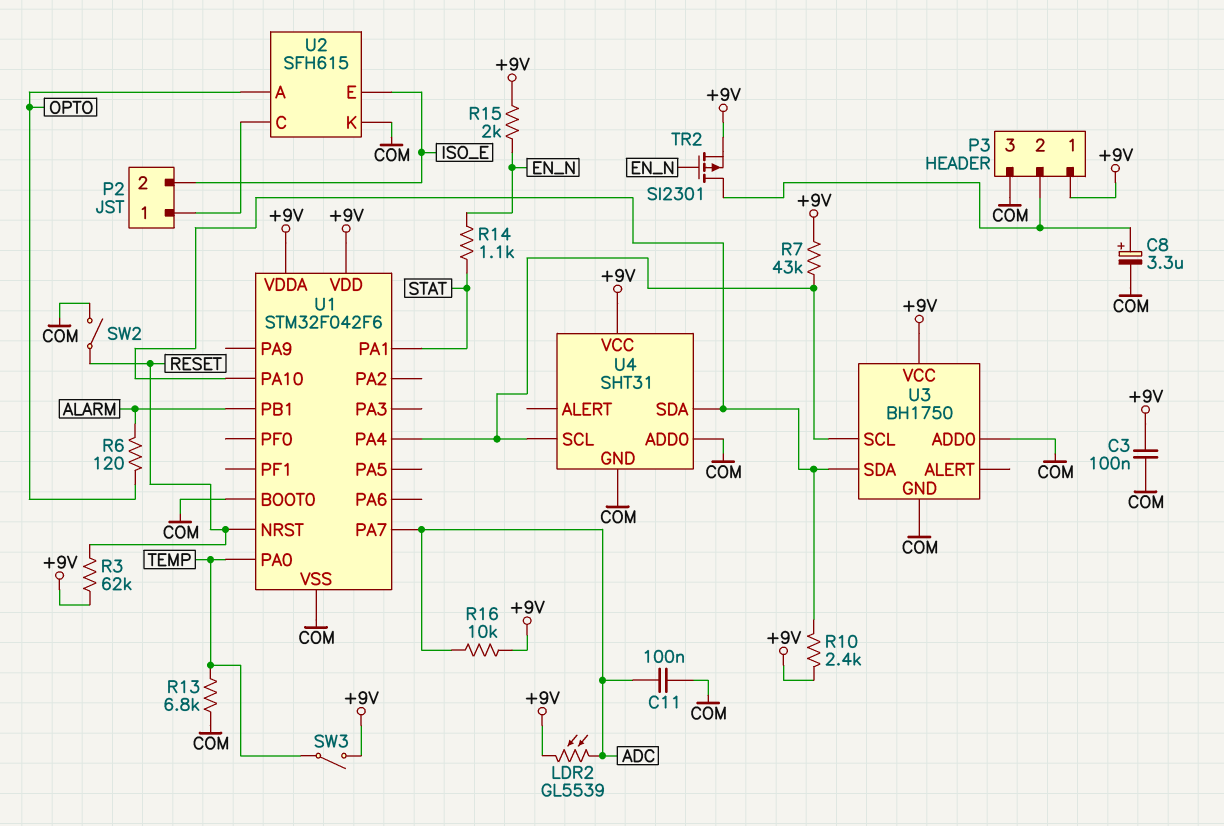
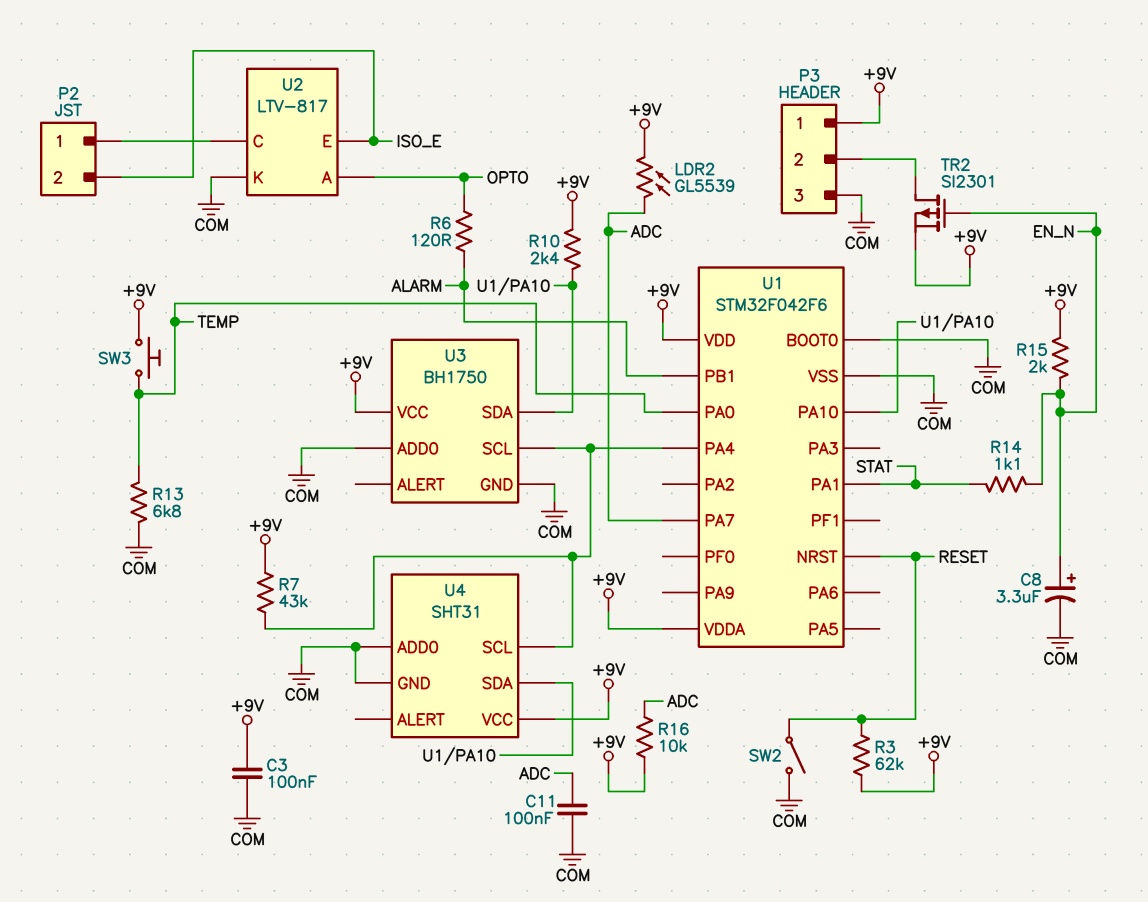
C8: 3.3uF (plus P3/2, minus COM) -> 3.3uF (plus EN_N, minus COM)
SW3: switch (+9V, TEMP) -> button (+9V, TEMP)
U2: SFH615 -> LTV-817

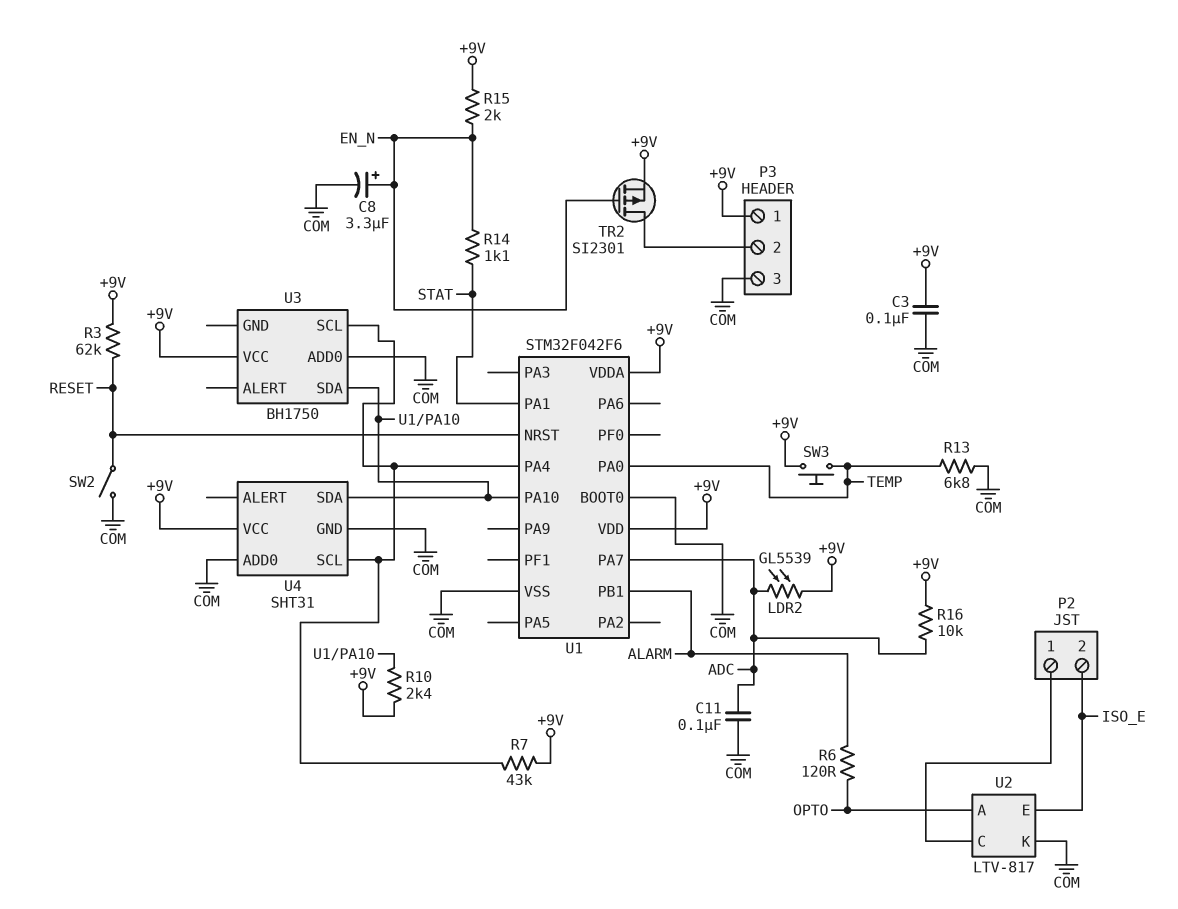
U3 pin GND: COM -> none

